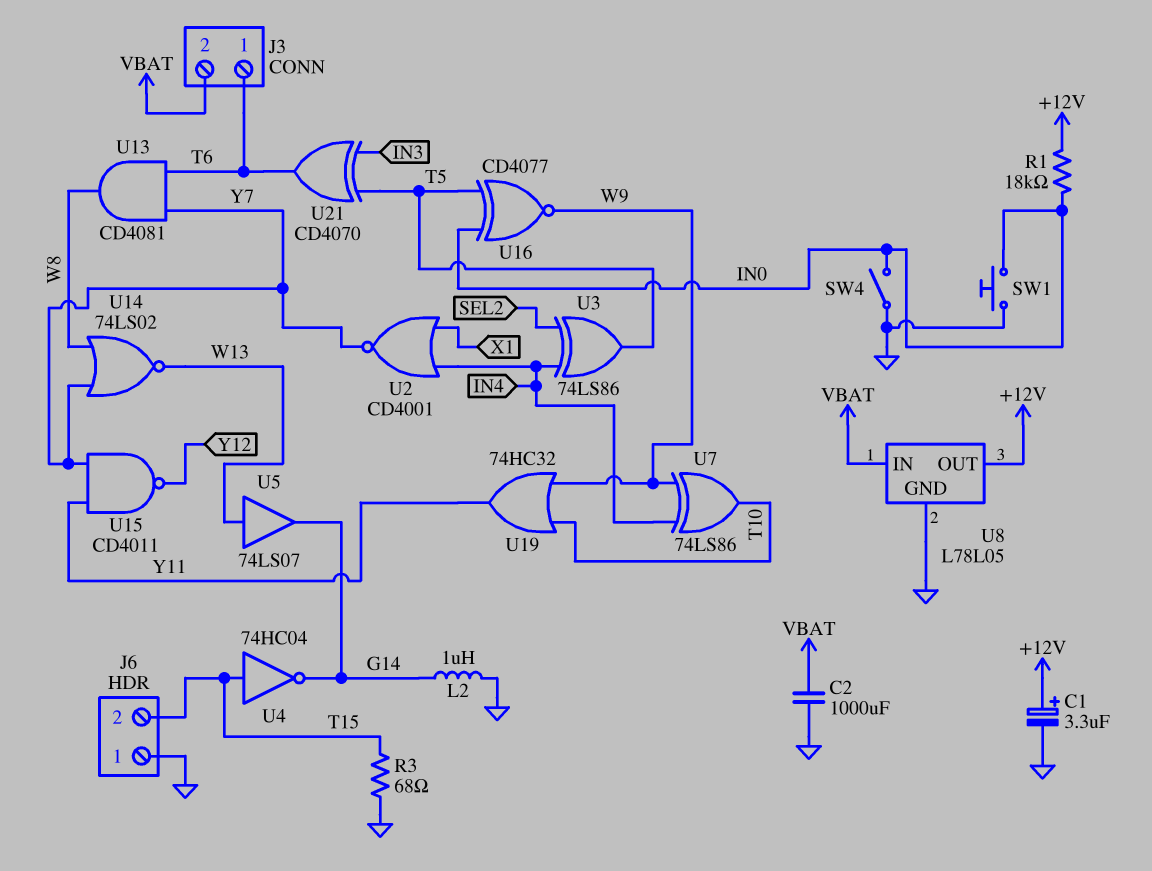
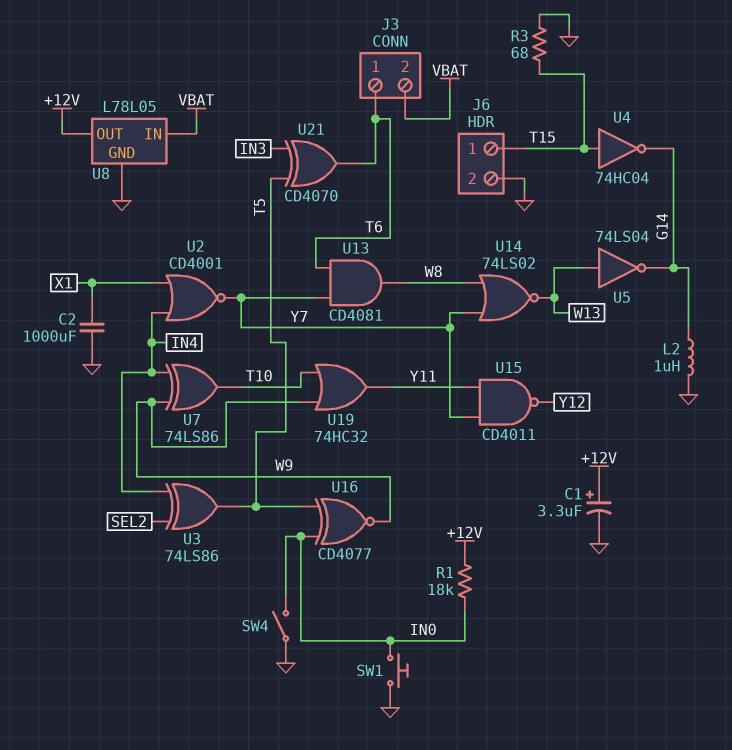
C2: 1000uF (GND, VBAT) -> 1000uF (GND, X1)
J6 pin 1: GND -> T15
J6 pin 2: T15 -> GND
U5: buffer 74LS07 (in W13, out G14) -> NOT 74LS04 (in W13, out G14)

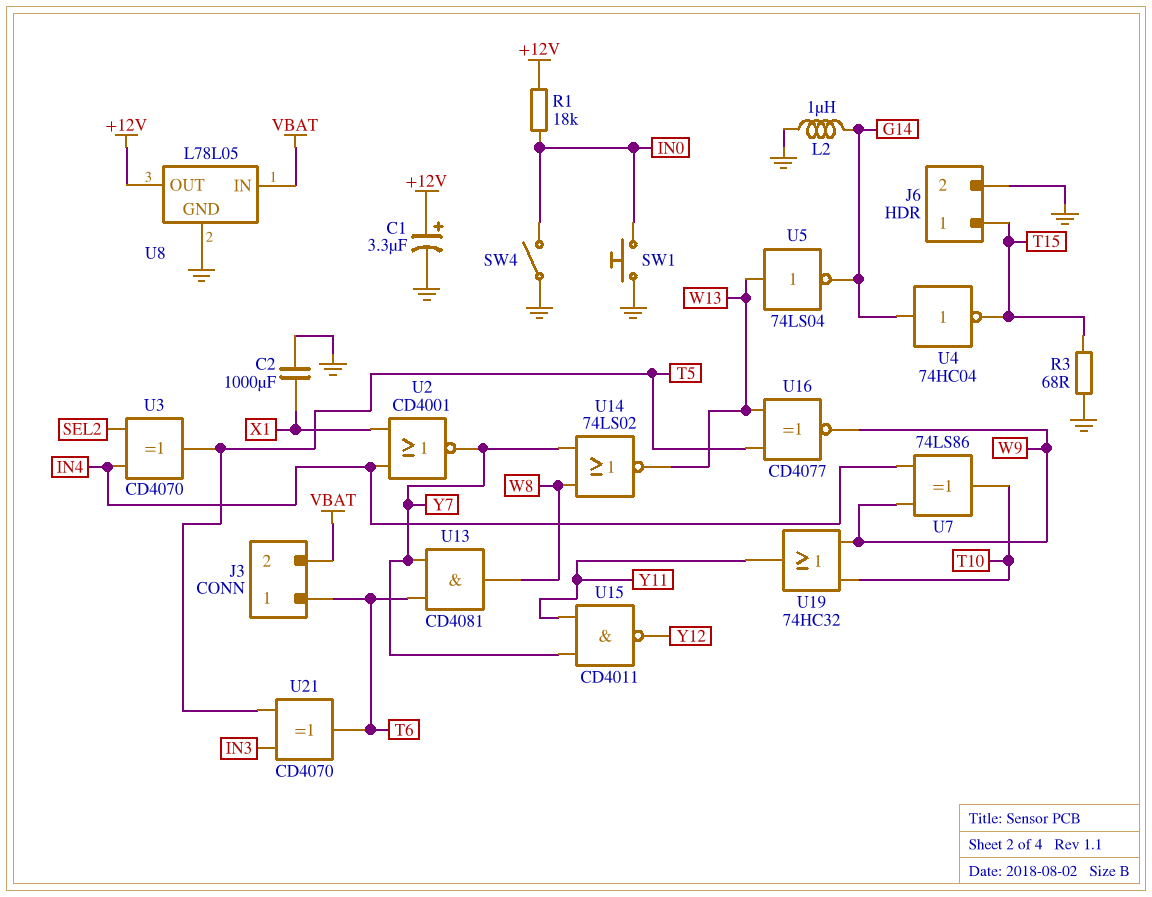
U3: XOR 74LS86 (in IN4, in SEL2, out T5) -> XOR CD4070 (in IN4, in SEL2, out T5)
U4: NOT 74HC04 (in T15, out G14) -> NOT 74HC04 (in G14, out T15)
U16: XNOR CD4077 (in IN0, in T5, out W9) -> XNOR CD4077 (in T5, in W13, out W9)

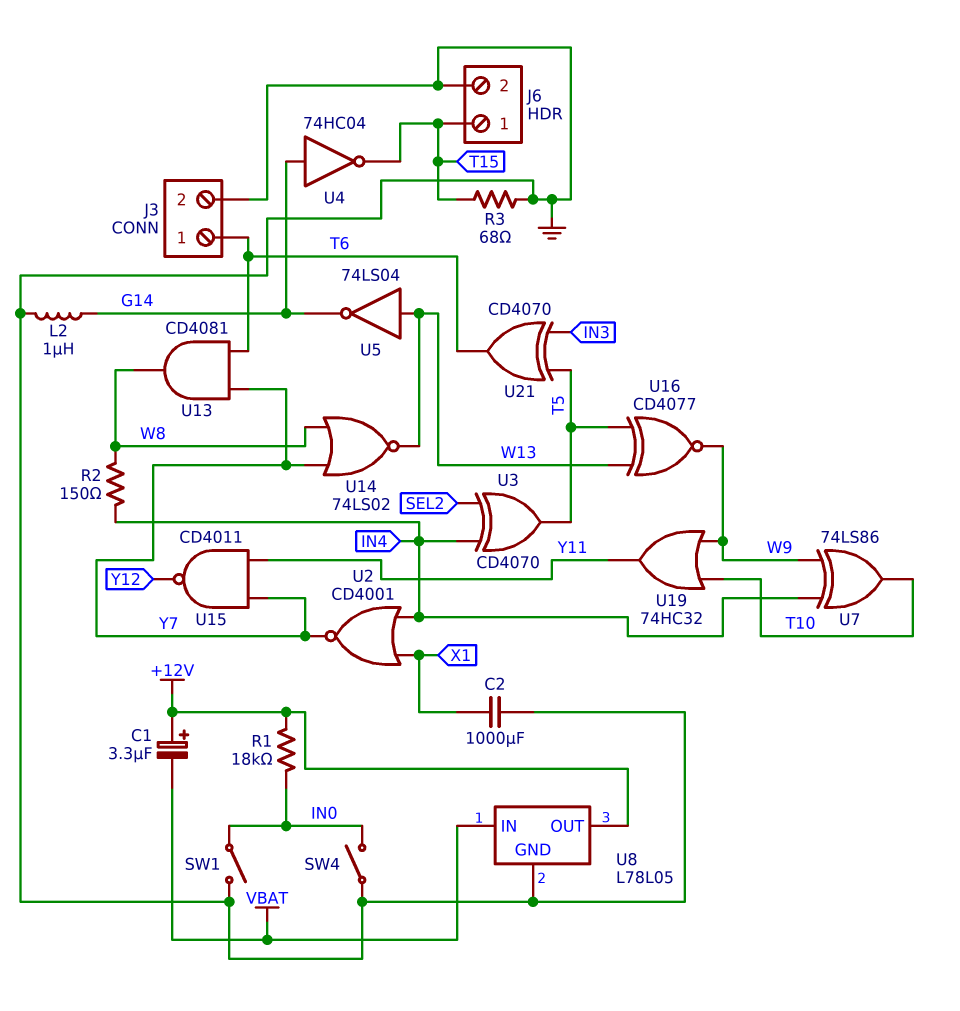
C1: 3.3uF (plus +12V, minus GND) -> 3.3uF (plus +12V, minus VBAT)
J3 pin 2: VBAT -> GND
R2: none -> 150 (IN4, W8)
SW1: button (GND, IN0) -> switch (GND, IN0)

